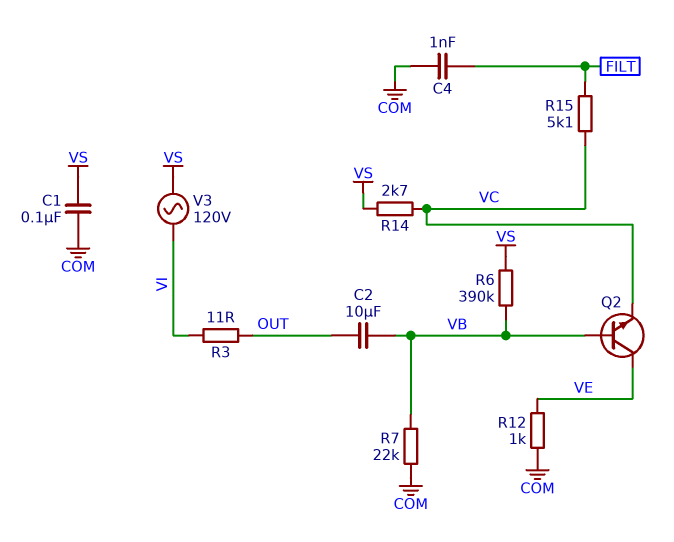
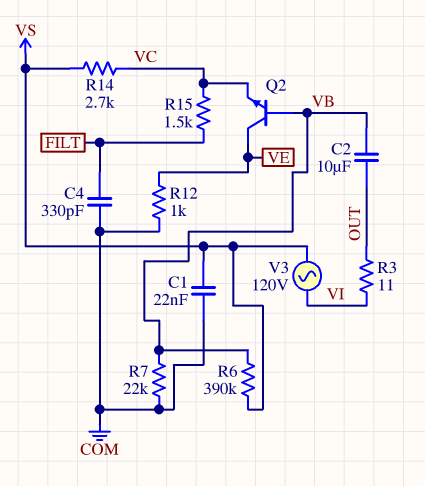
C1: 100nF (COM, VS) -> 22nF (COM, VS)
C4: 1nF (COM, FILT) -> 330pF (COM, FILT)
R15: 5.1k (FILT, VC) -> 1.5k (FILT, VC)

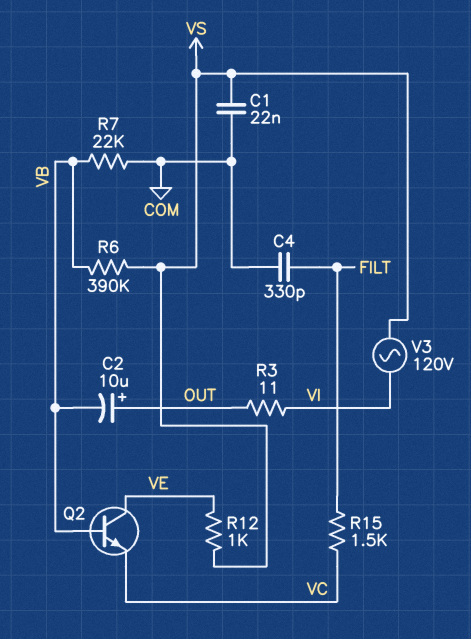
C2: 10uF (OUT, VB) -> 10uF (plus OUT, minus VB)
R12: 1k (COM, VE) -> 1k (VE, VS)
R14: 2.7k (VC, VS) -> none

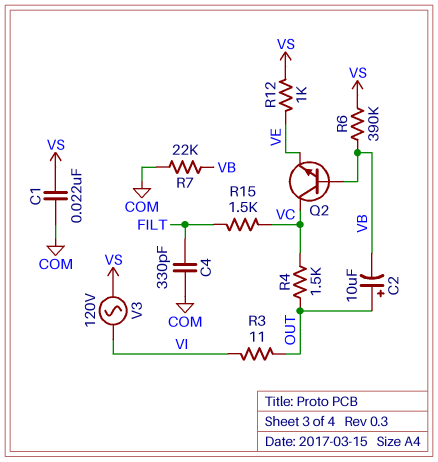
Q2: NPN (B VB, C VE, E VC) -> NPN (B VB, C VC, E VE)
R4: none -> 1.5k (OUT, VC)

